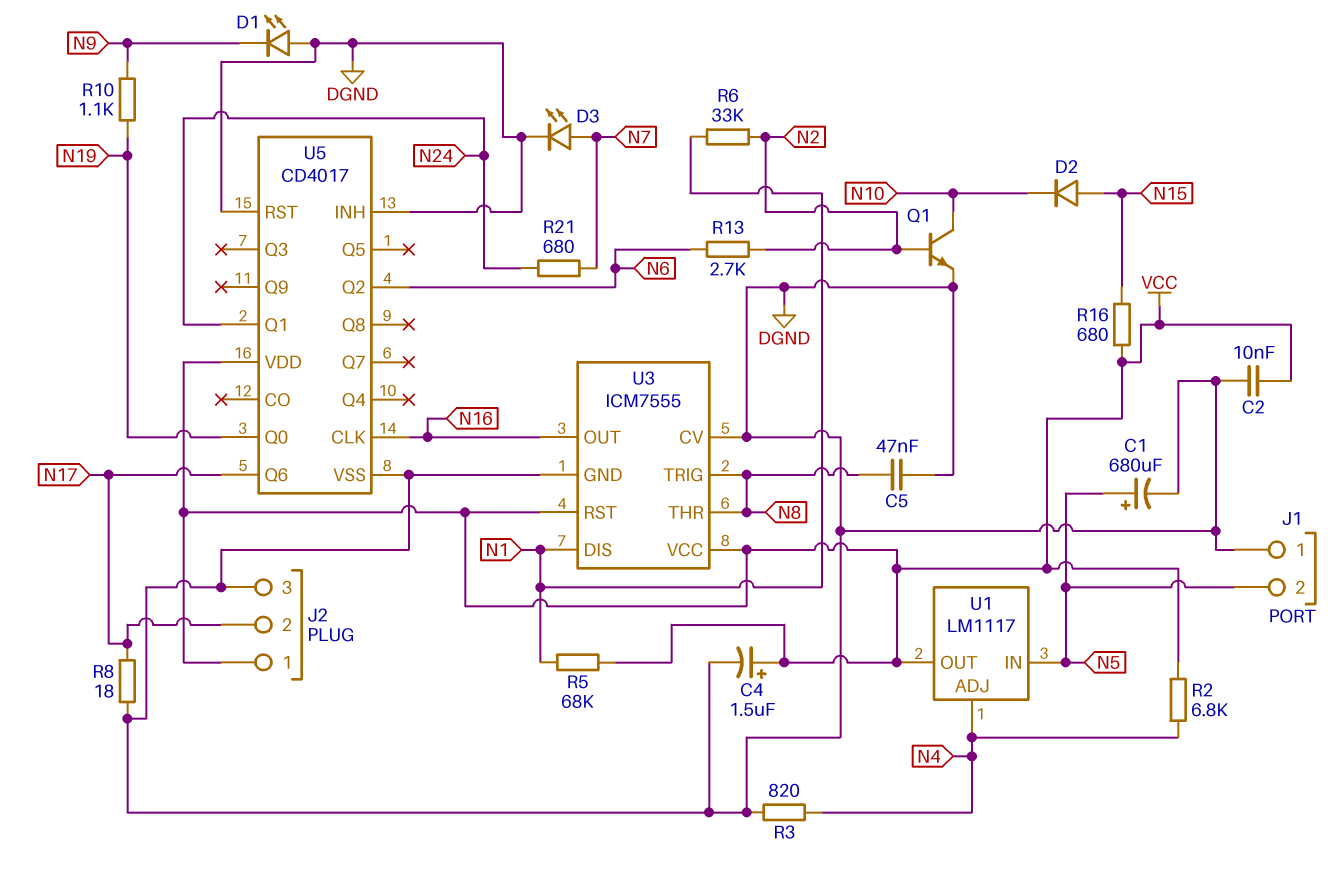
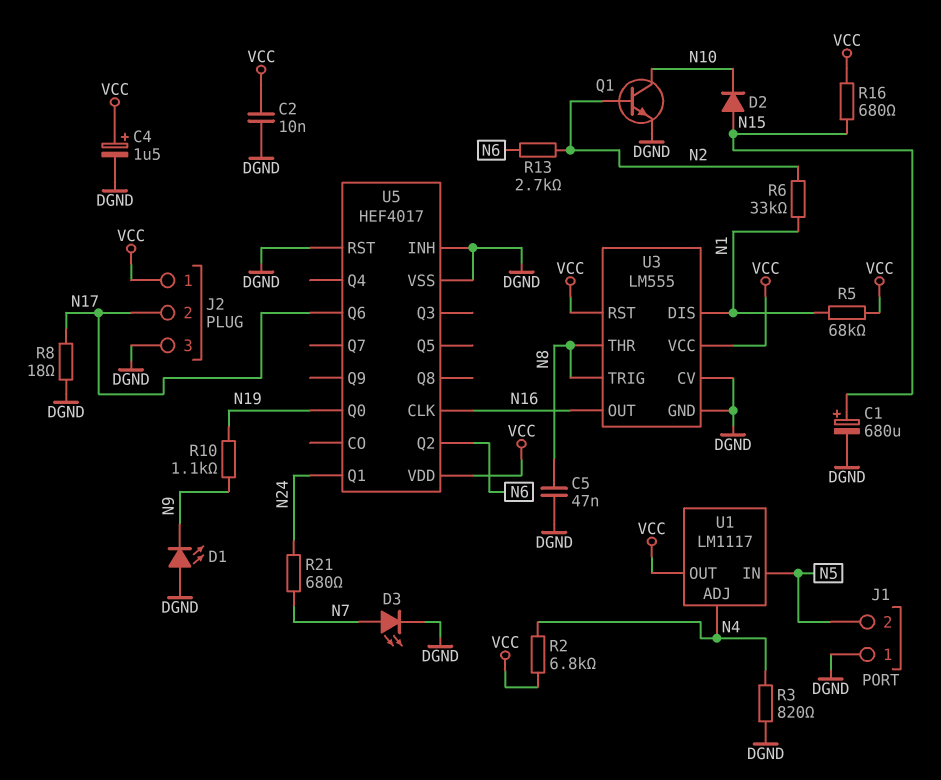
C1: 680uF (plus N5, minus DGND) -> 680uF (plus N15, minus DGND)
U3: ICM7555 -> LM555
U5: CD4017 -> HEF4017

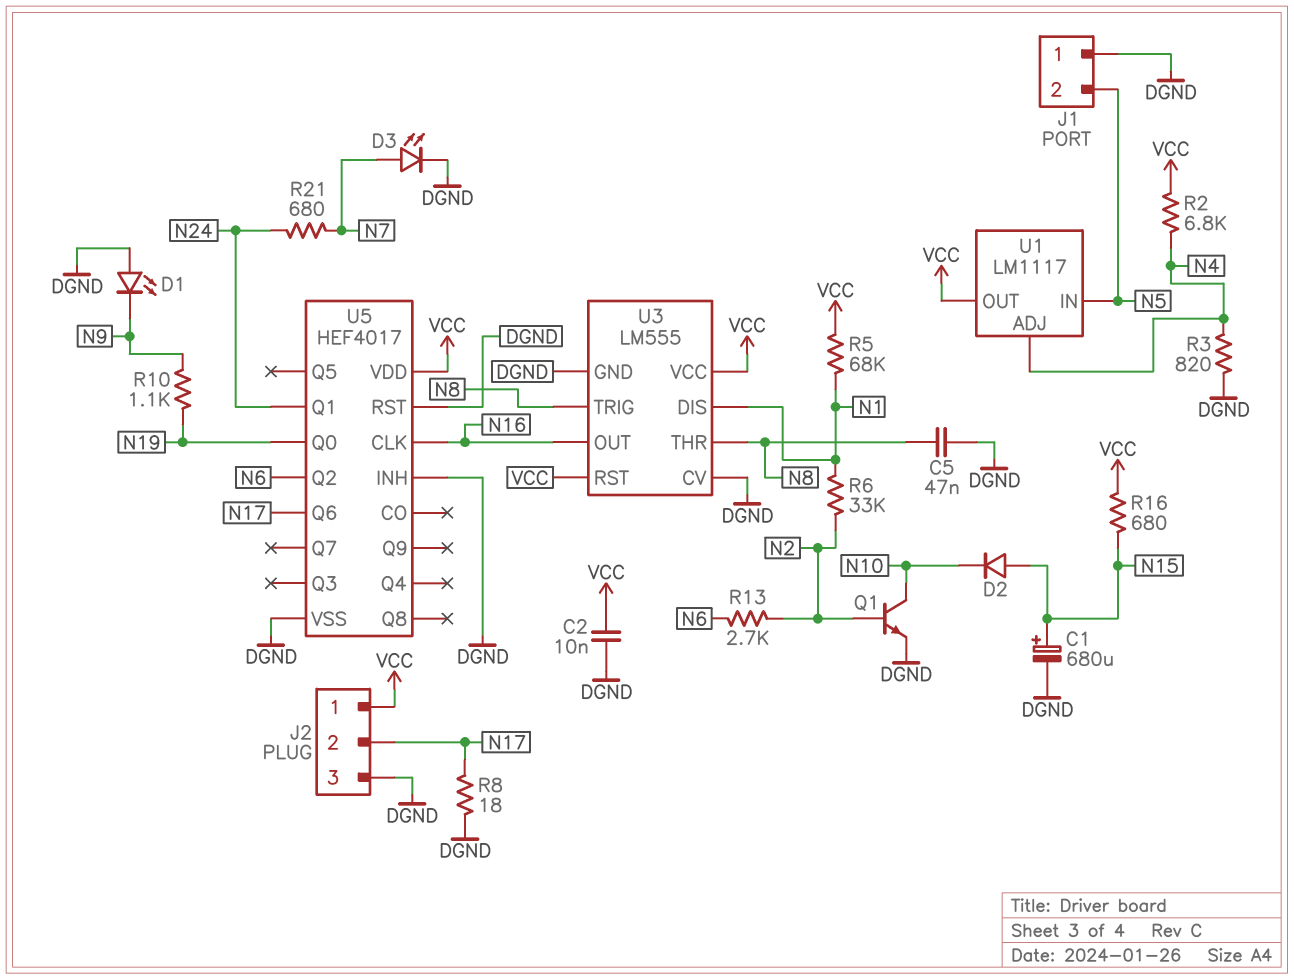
C4: 1.5uF (plus VCC, minus DGND) -> none

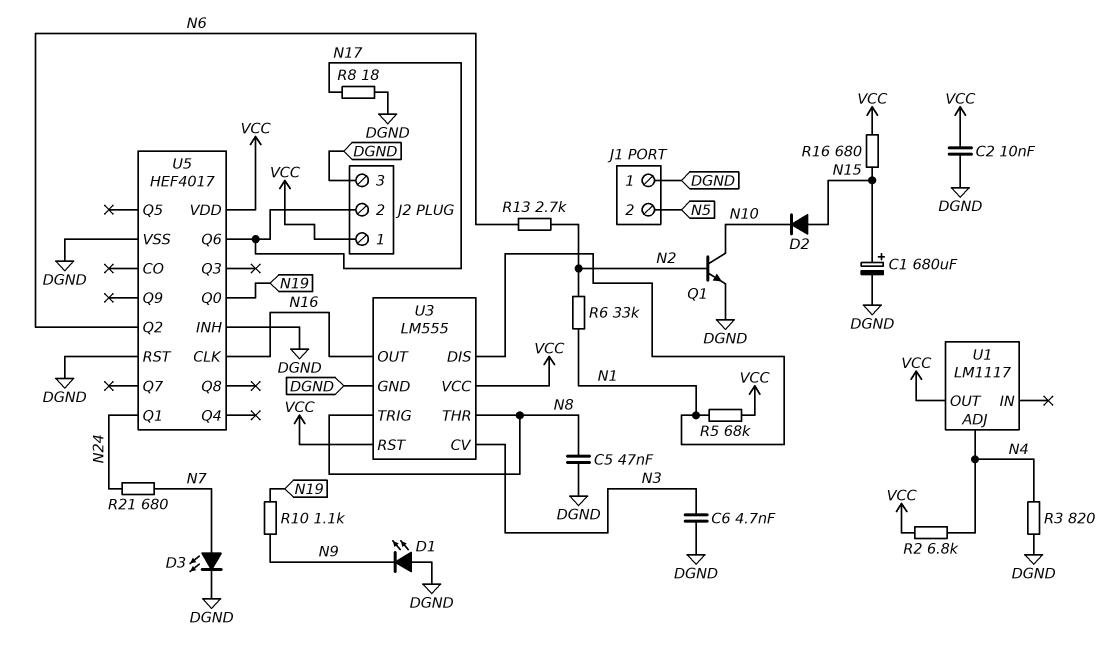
C6: none -> 4.7nF (DGND, N3)
U1 pin IN: N5 -> none
U3 pin CV: DGND -> N3

